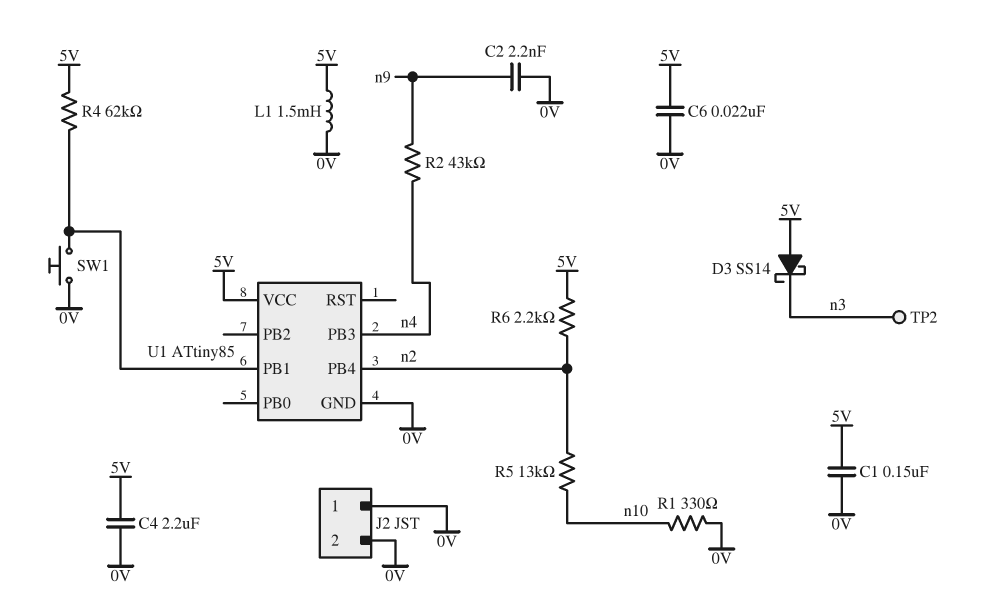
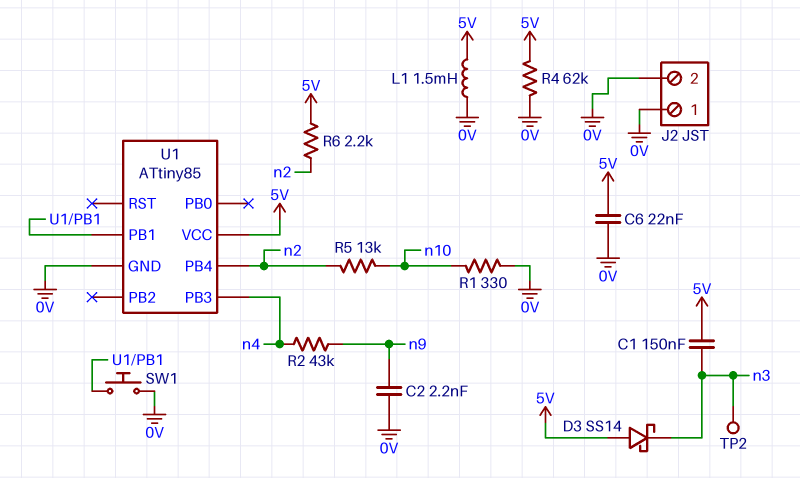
C1: 150nF (0V, 5V) -> 150nF (5V, n3)
C4: 2.2uF (0V, 5V) -> none
R4: 62k (5V, U1/PB1) -> 62k (0V, 5V)

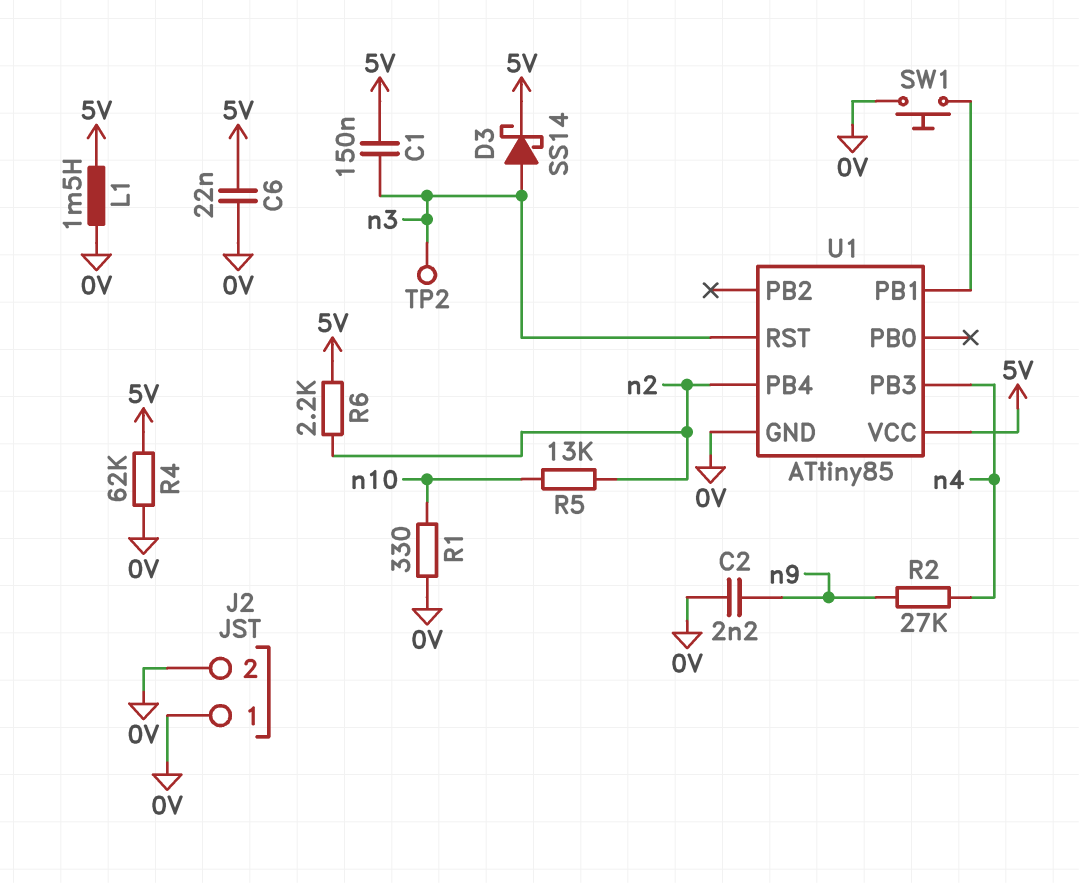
D3: schottky SS14 (A 5V, K n3) -> schottky SS14 (A n3, K 5V)
R2: 43k (n4, n9) -> 27k (n4, n9)
U1 pin RST: none -> n3

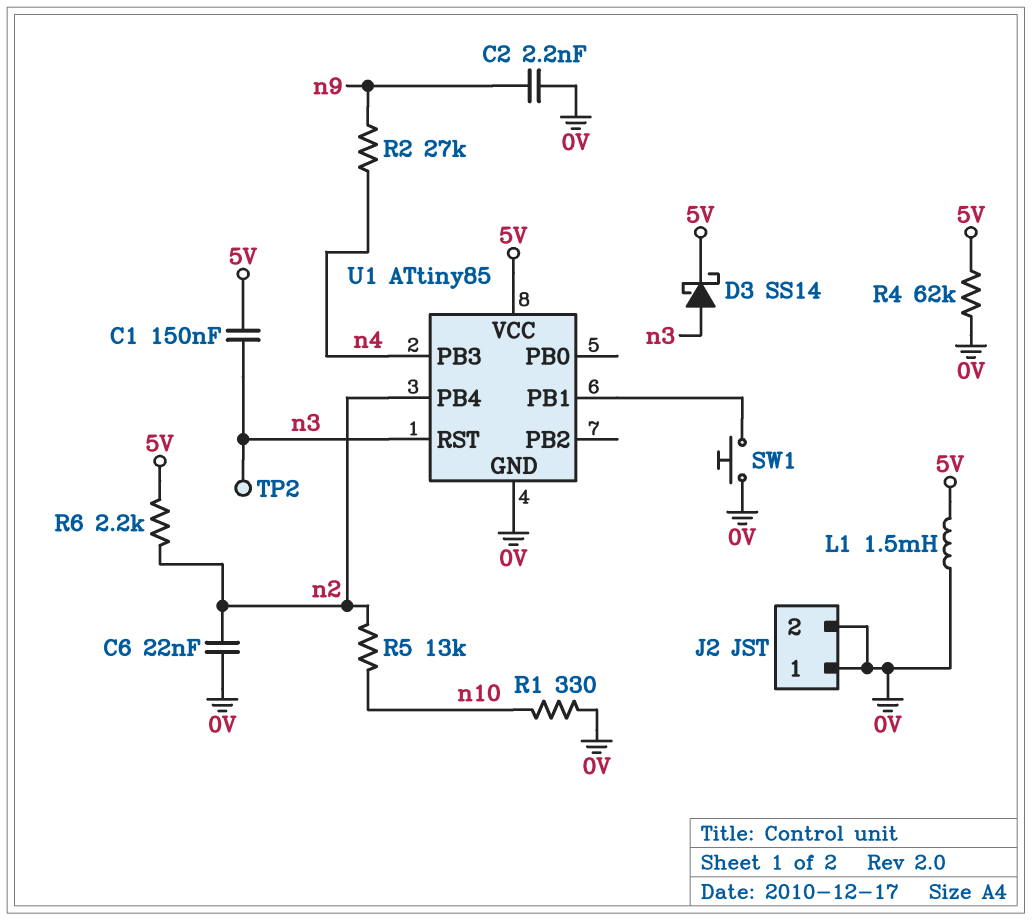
C6: 22nF (0V, 5V) -> 22nF (0V, n2)

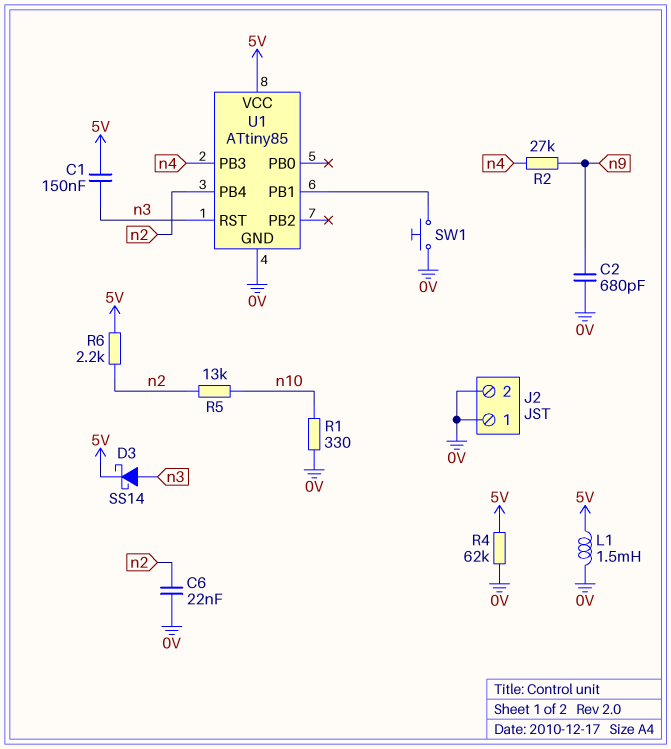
C2: 2.2nF (0V, n9) -> 680pF (0V, n9)
TP2: test point (n3) -> none

